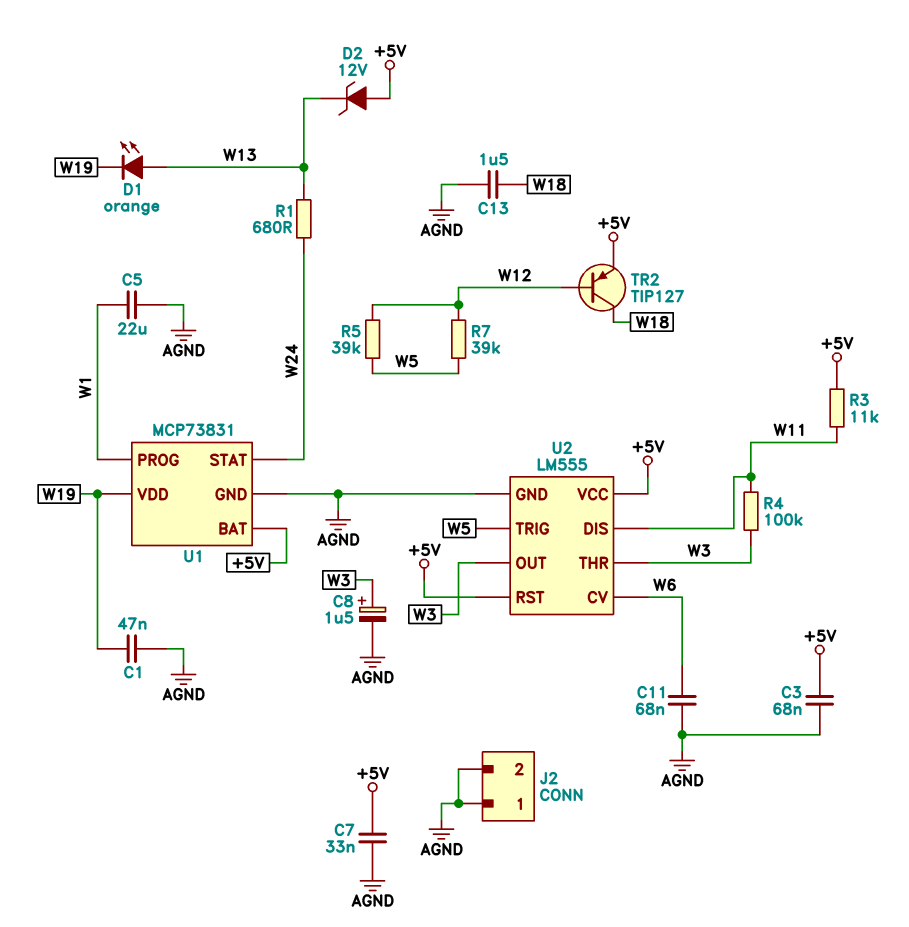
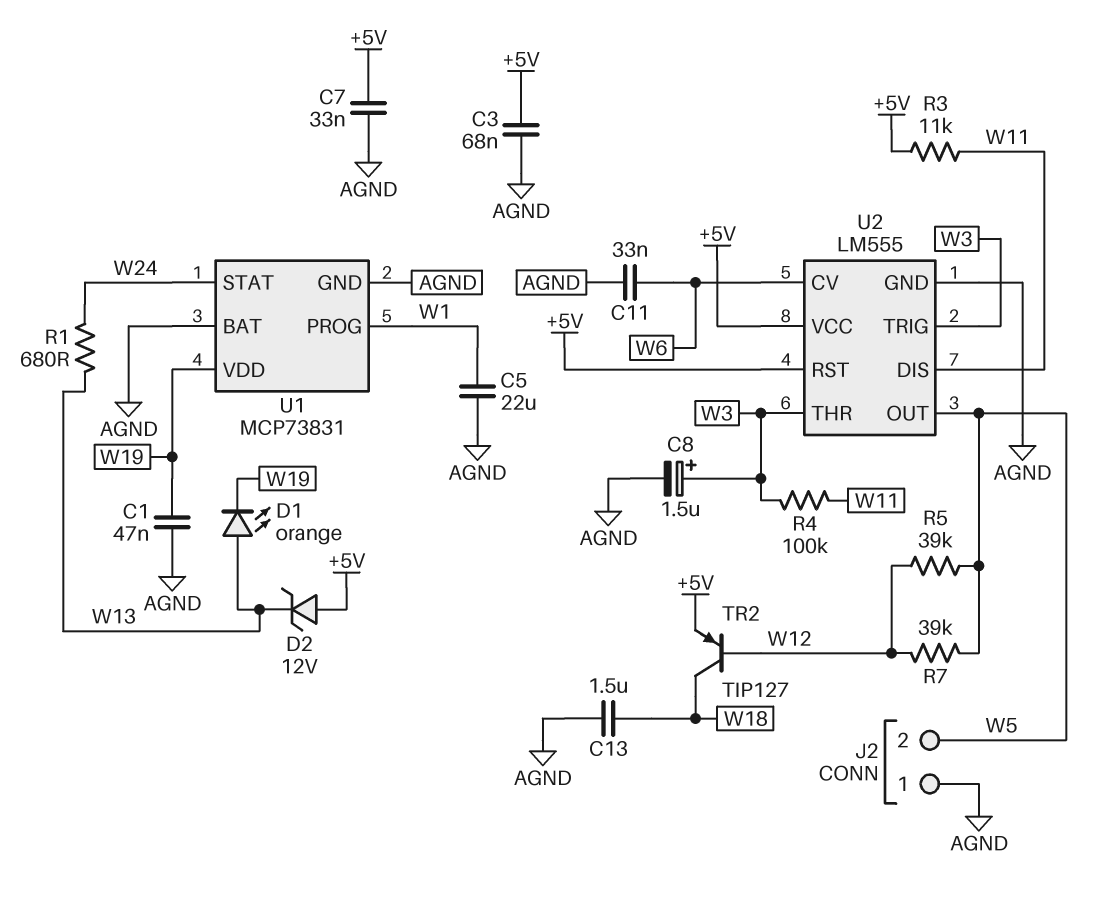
C11: 68nF (AGND, W6) -> 33nF (AGND, W6)
J2 pin 2: AGND -> W5
U1 pin BAT: +5V -> AGND
U2 pin OUT: W3 -> W5
U2 pin TRIG: W5 -> W3

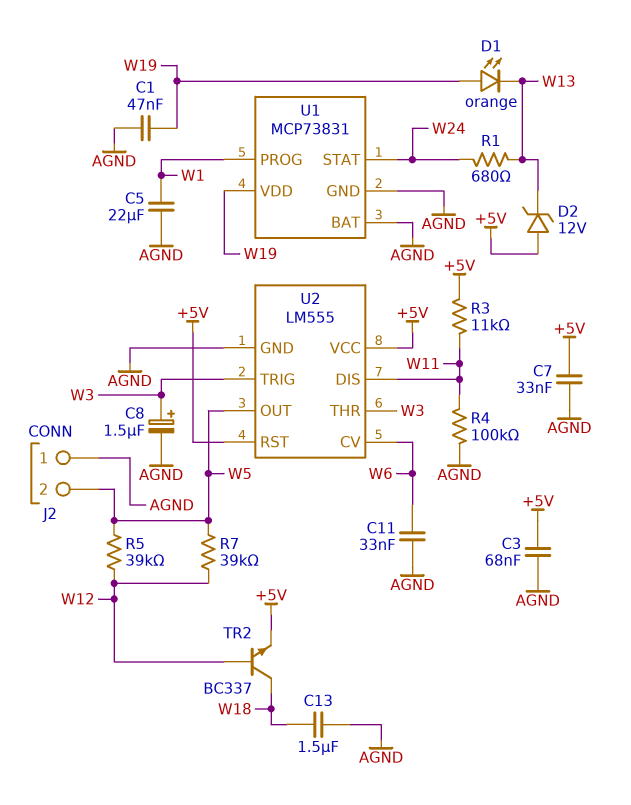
D1: LED orange (A W13, K W19) -> LED orange (A W19, K W13)
R4: 100k (W3, W11) -> 100k (AGND, W11)
TR2: PNP TIP127 (B W12, C W18, E +5V) -> NPN BC337 (B W12, C W18, E +5V)

